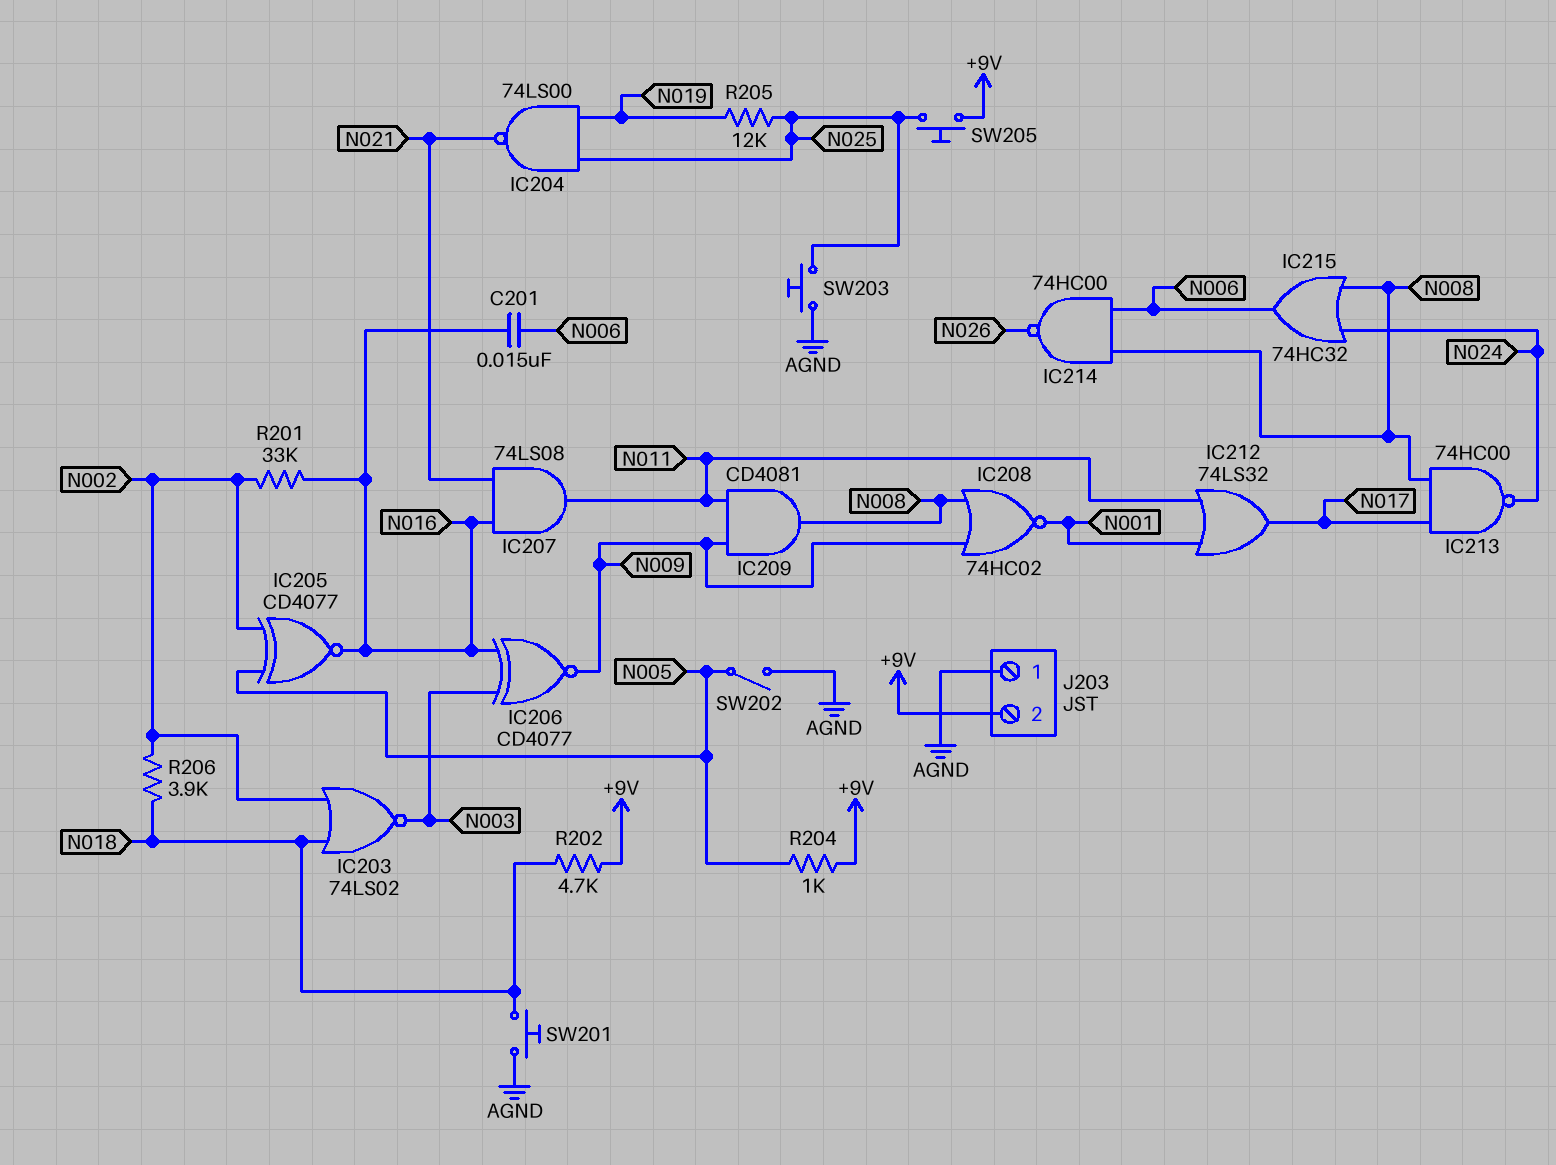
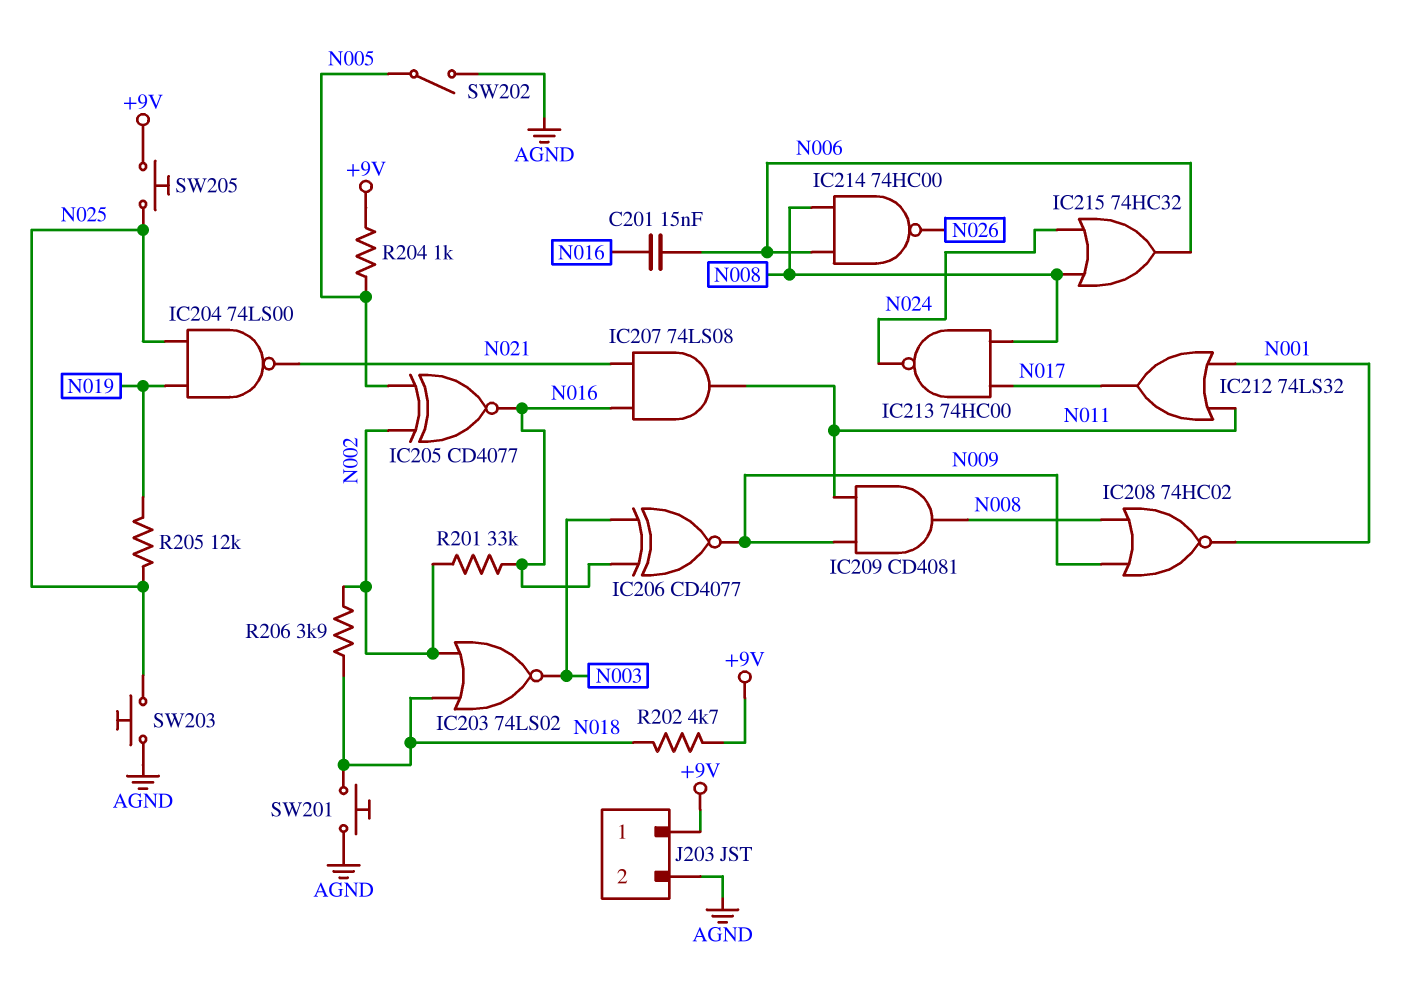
J203 pin 1: AGND -> +9V
J203 pin 2: +9V -> AGND

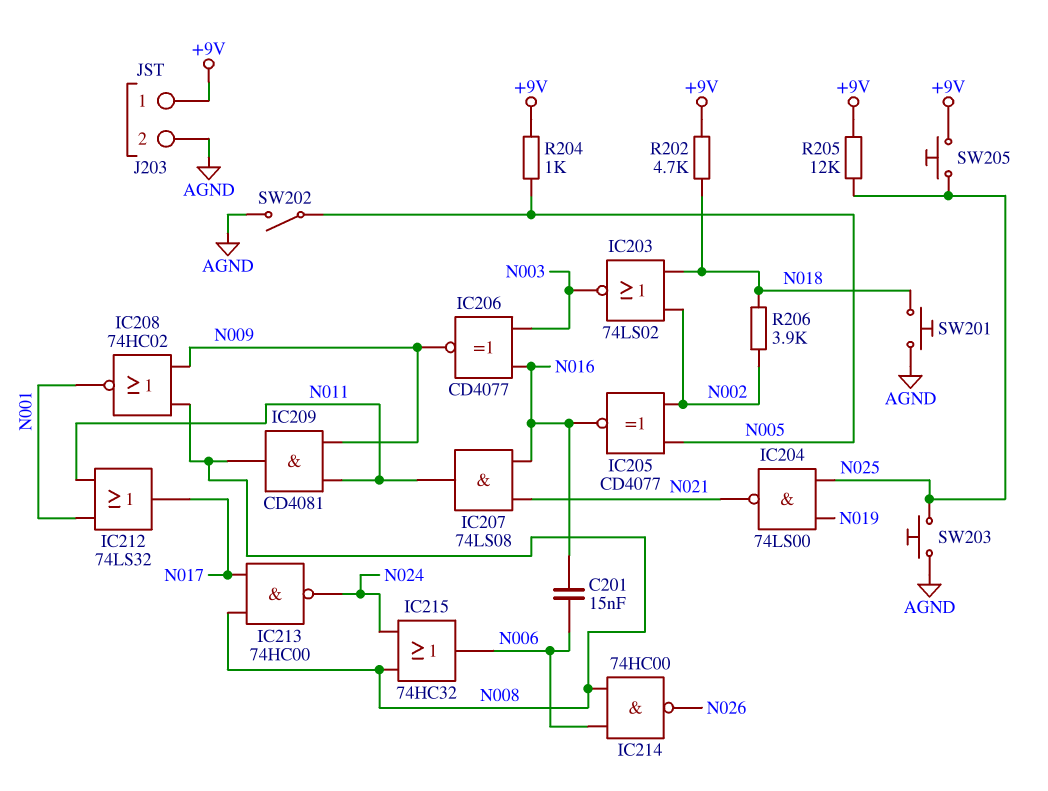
R201: 33k (N002, N016) -> none
R205: 12k (N019, N025) -> 12k (+9V, N025)

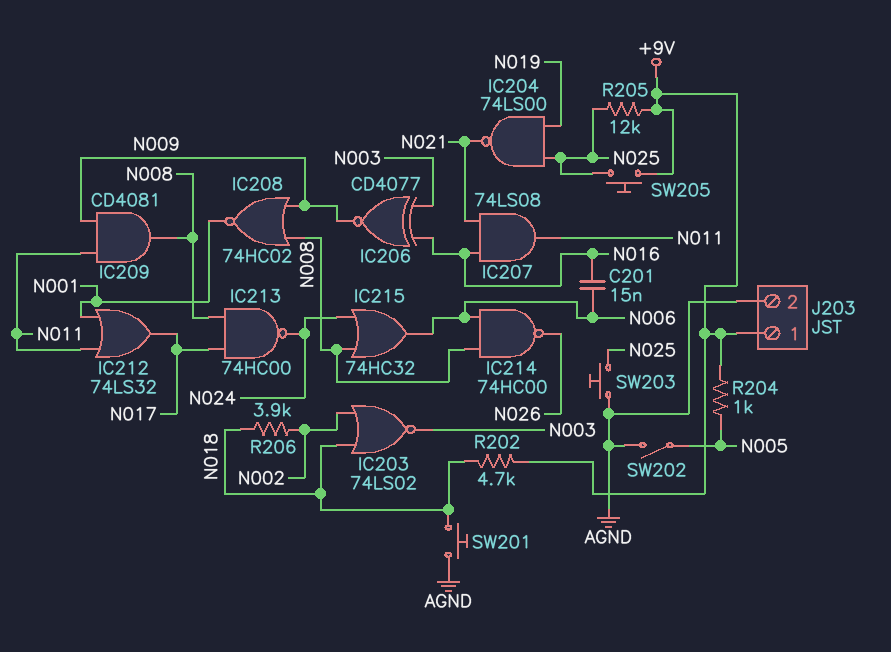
IC205: XNOR CD4077 (in N002, in N005, out N016) -> none

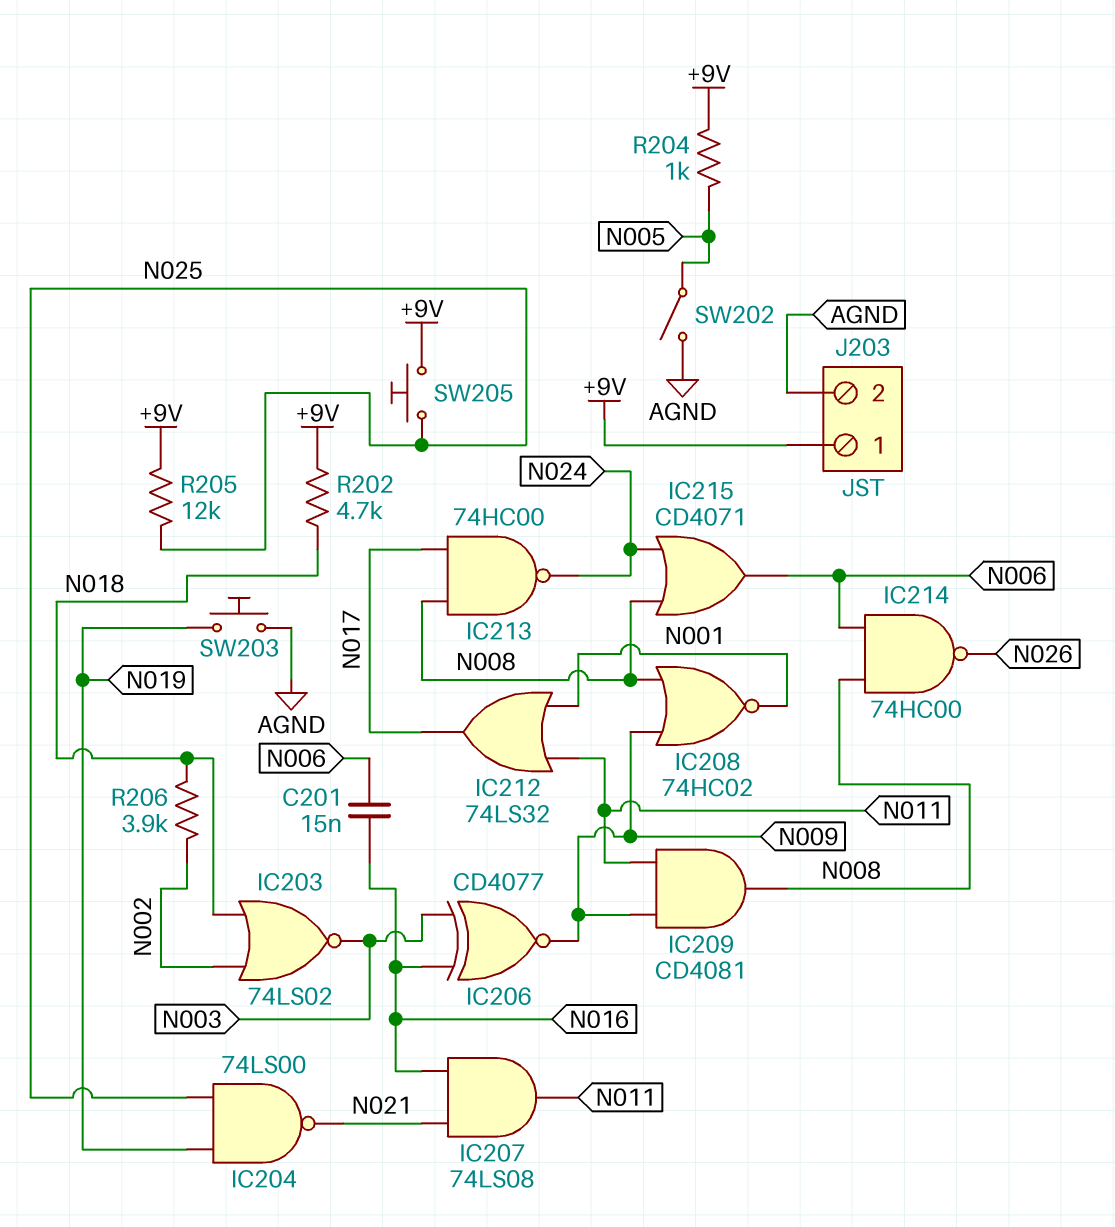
IC215: OR 74HC32 (in N008, in N024, out N006) -> OR CD4071 (in N008, in N024, out N006)
SW201: button (AGND, N018) -> none
SW203: button (AGND, N025) -> button (AGND, N019)

